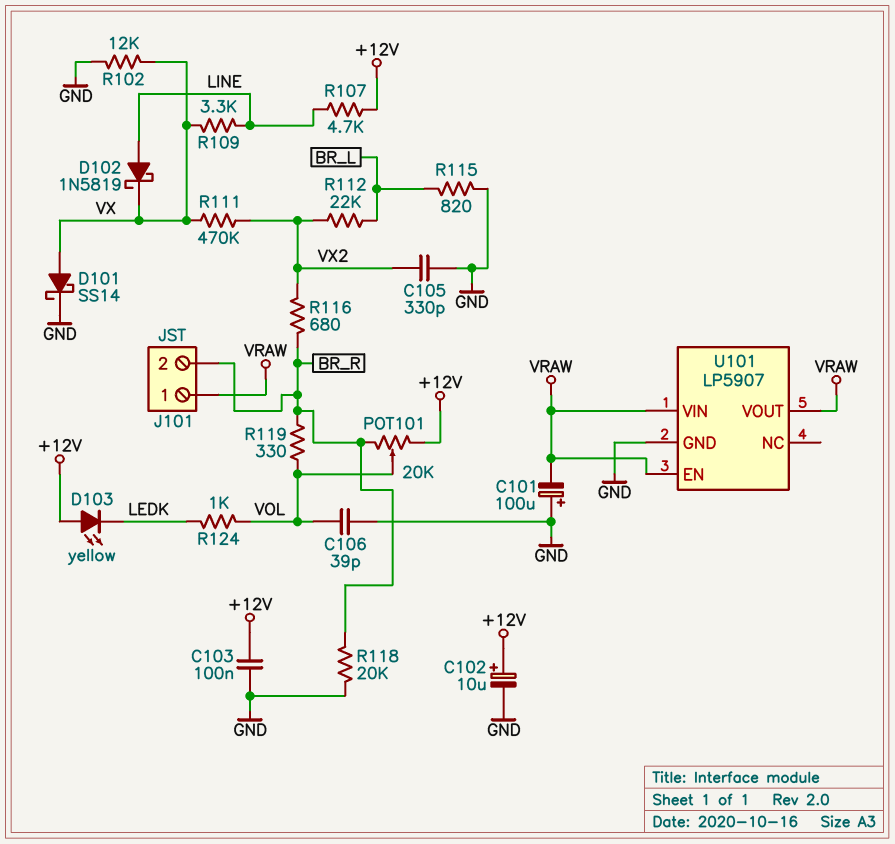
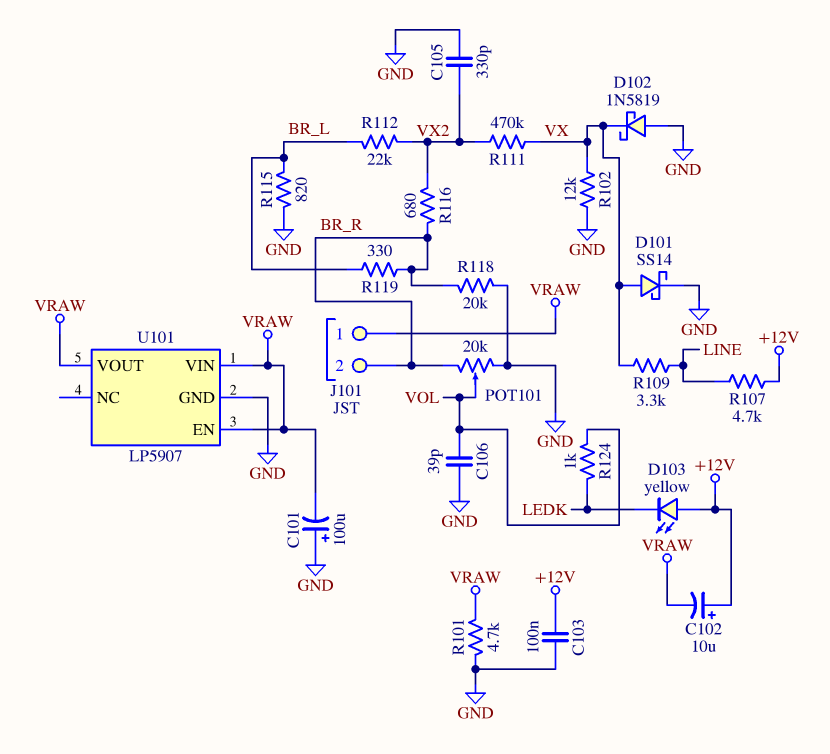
C102: 10uF (plus +12V, minus GND) -> 10uF (plus +12V, minus VRAW)
D102: schottky 1N5819 (A LINE, K VX) -> schottky 1N5819 (A GND, K VX)
POT101: 20k (+12V, BR_R, wiper VOL) -> 20k (BR_R, GND, wiper VOL)
R101: none -> 4.7k (GND, VRAW)
R119: 330 (BR_R, VOL) -> 330 (BR_L, BR_R)

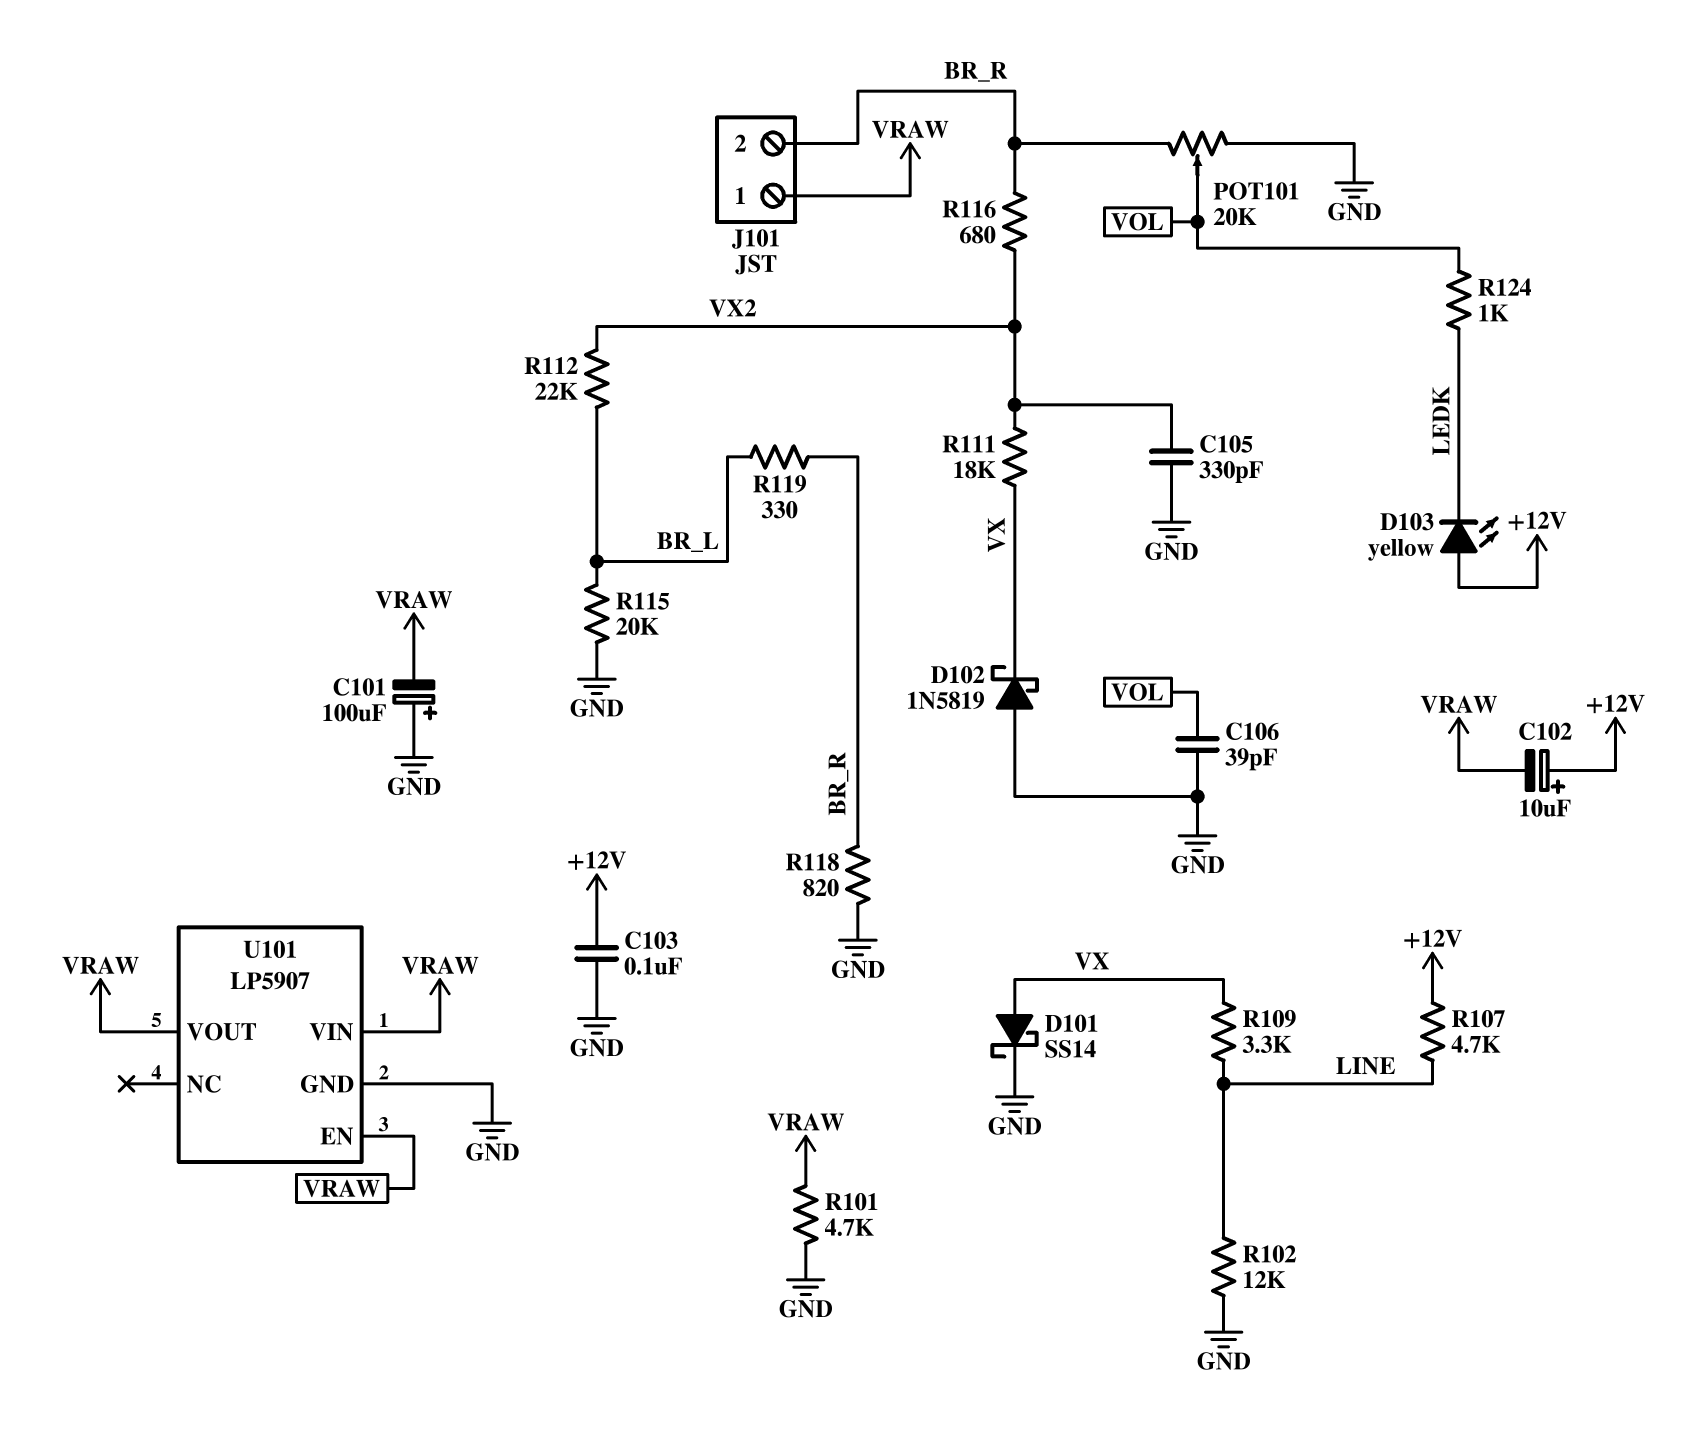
R102: 12k (GND, VX) -> 12k (GND, LINE)
R111: 470k (VX, VX2) -> 18k (VX, VX2)
R115: 820 (BR_L, GND) -> 20k (BR_L, GND)
R118: 20k (BR_R, GND) -> 820 (BR_R, GND)

